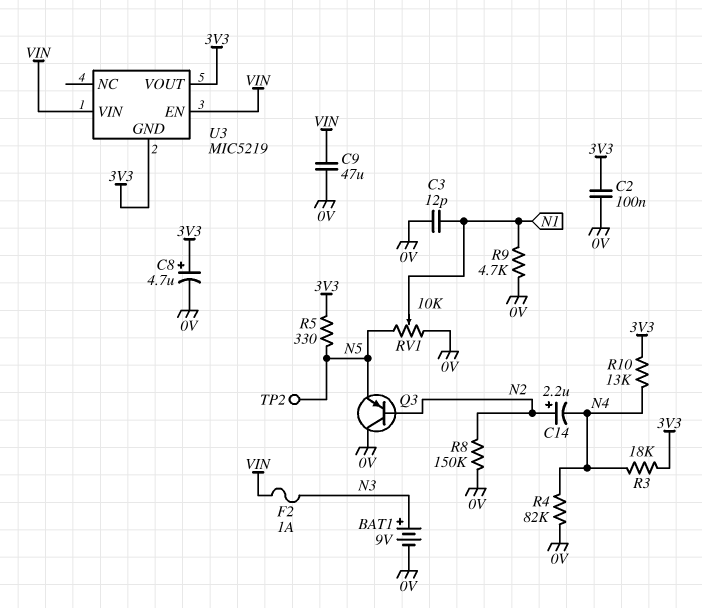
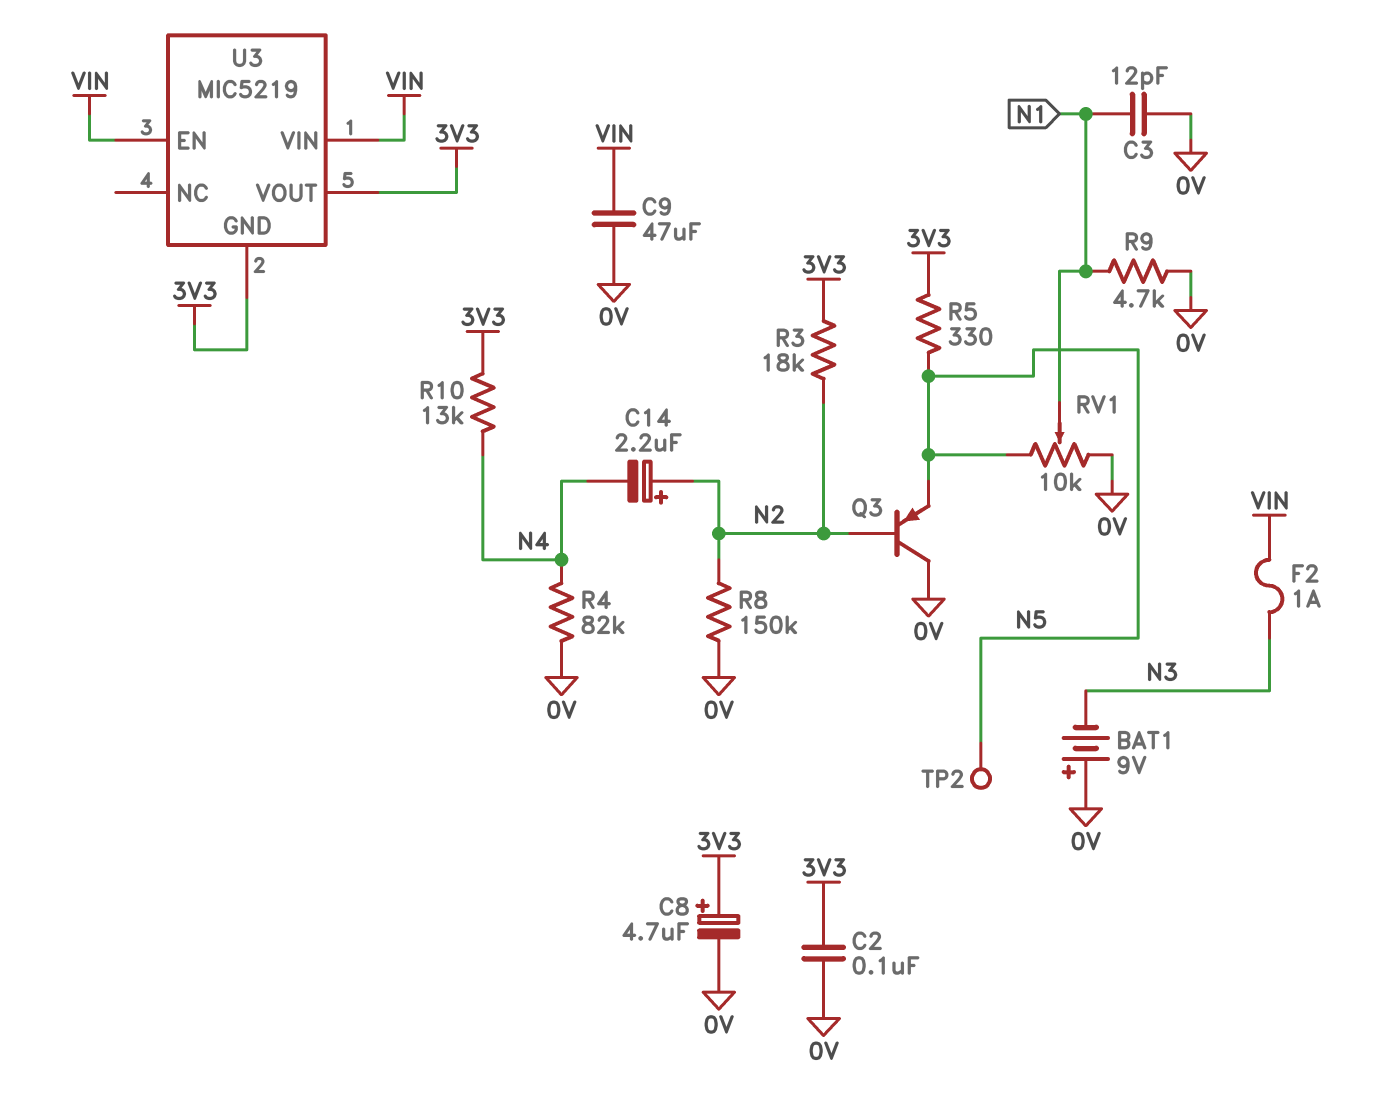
BAT1: 9V (plus N3, minus 0V) -> 9V (plus 0V, minus N3)
R3: 18k (3V3, N4) -> 18k (3V3, N2)

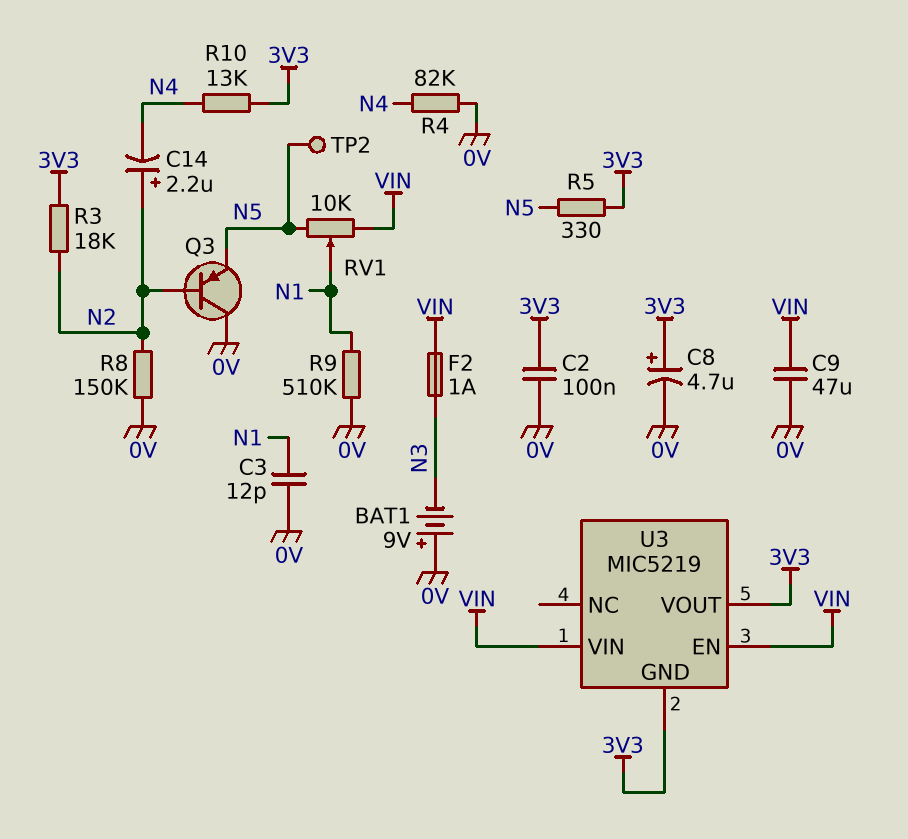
R9: 4.7k (0V, N1) -> 510k (0V, N1)
RV1: 10k (0V, N5, wiper N1) -> 10k (N5, VIN, wiper N1)

